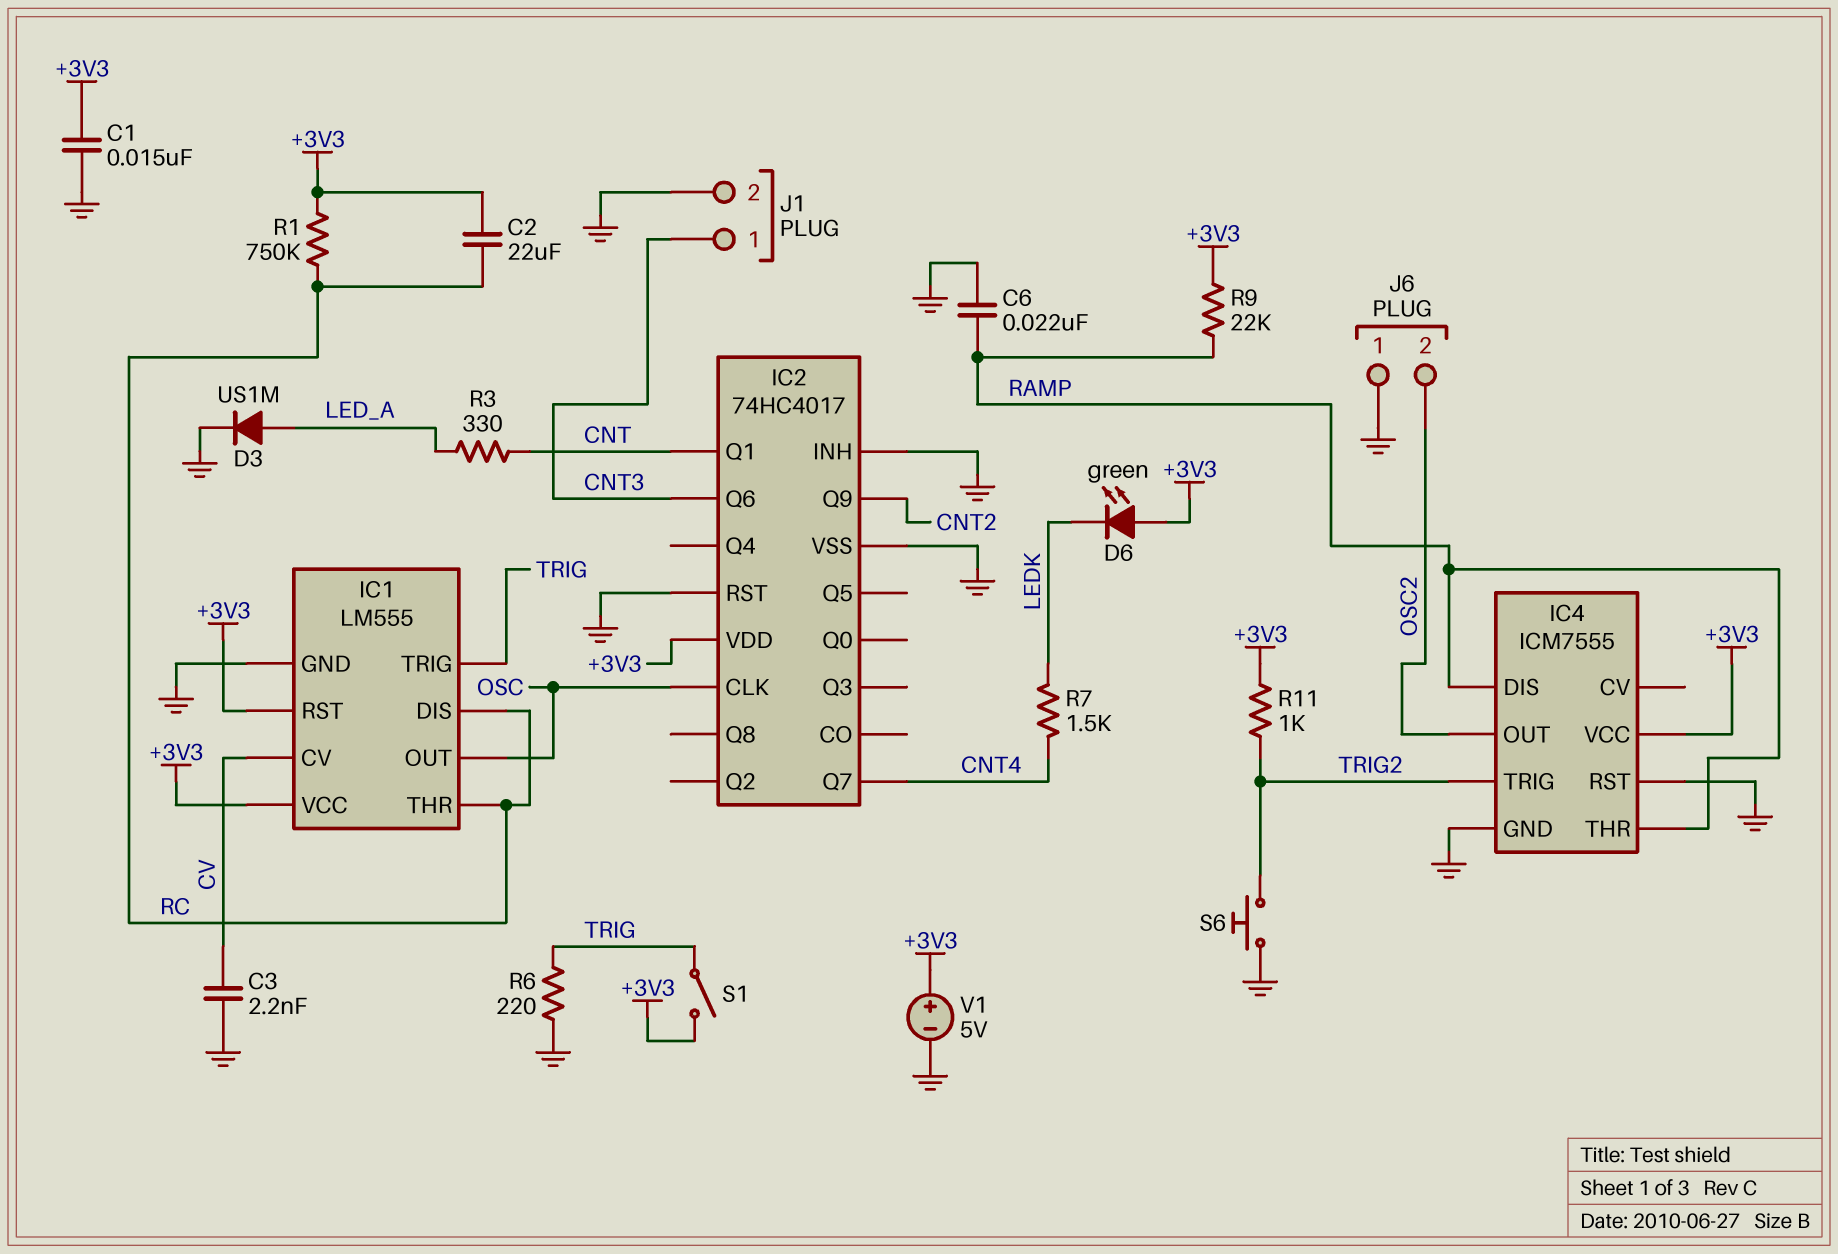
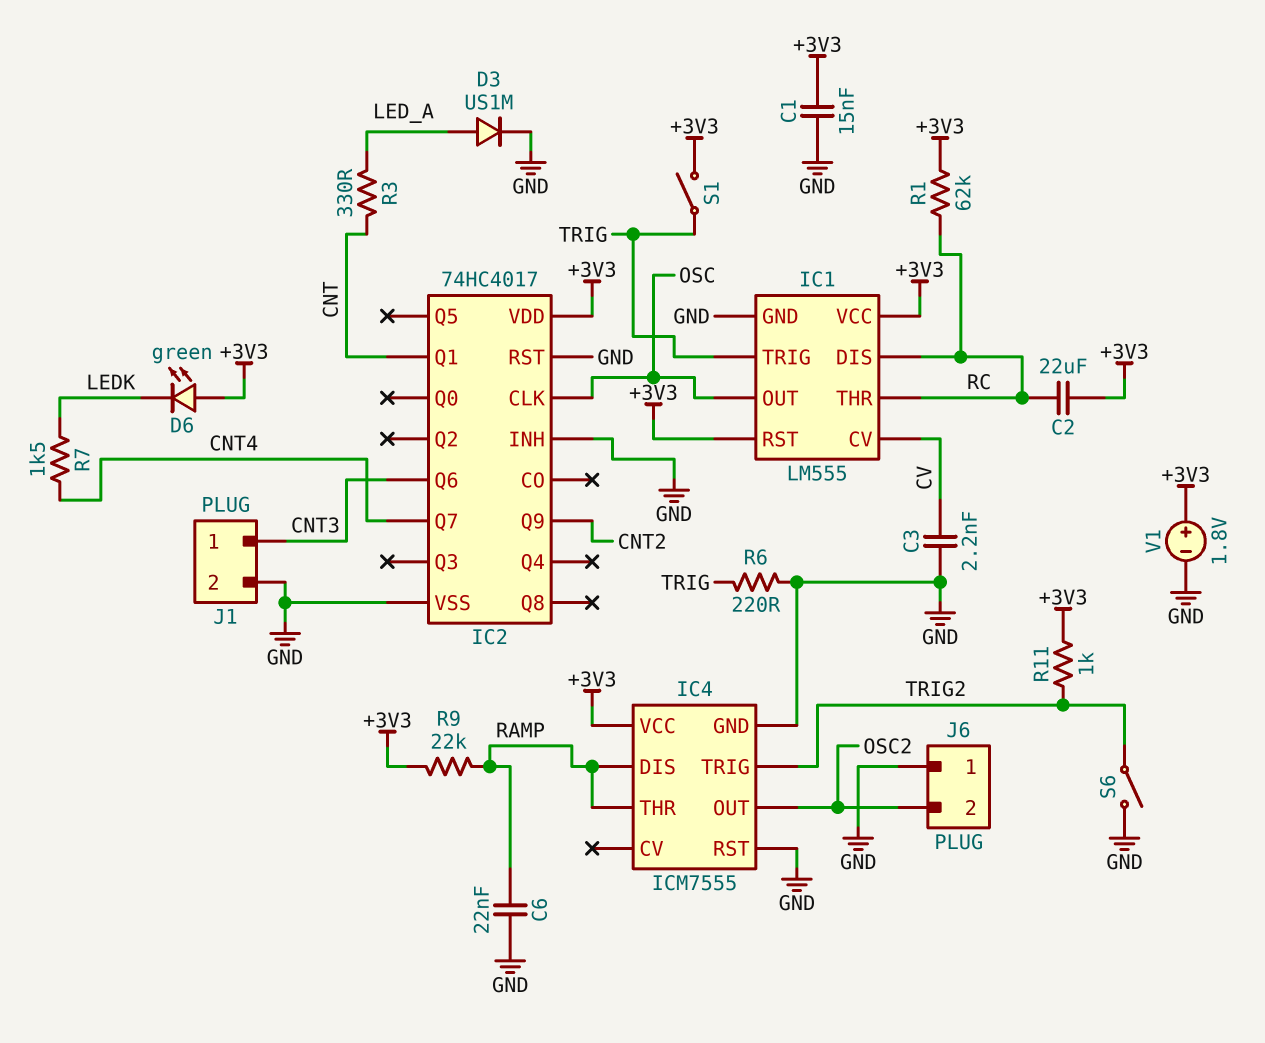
R1: 750k (+3V3, RC) -> 62k (+3V3, RC)
S6: button (GND, TRIG2) -> switch (GND, TRIG2)
V1: 5V (plus +3V3, minus GND) -> 1.8V (plus +3V3, minus GND)

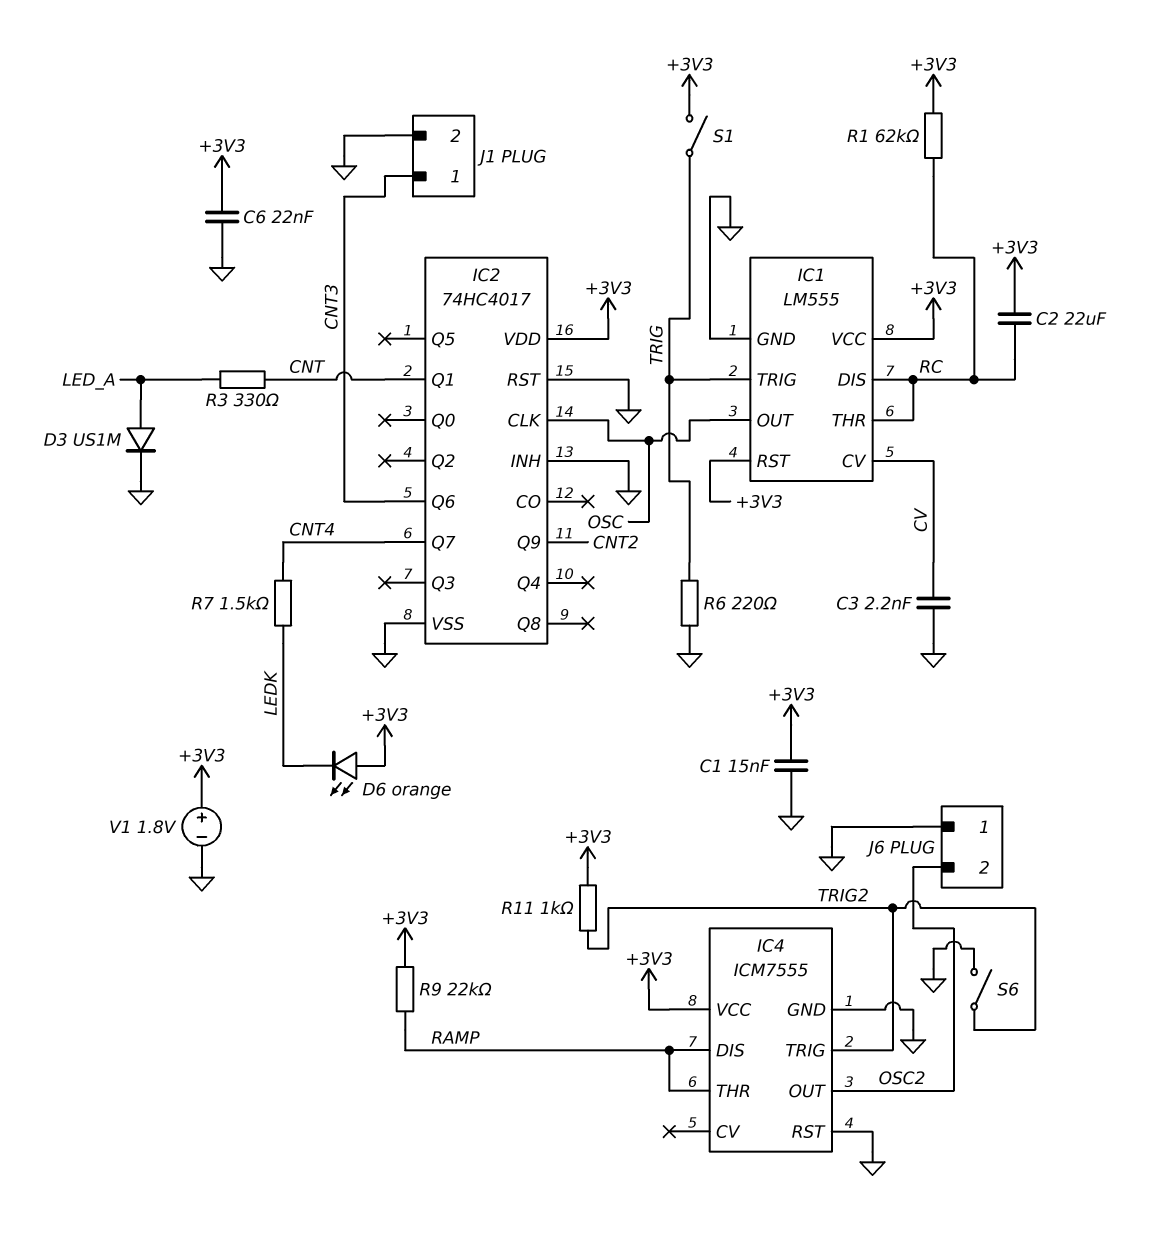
C6: 22nF (GND, RAMP) -> 22nF (+3V3, GND)
D6: LED green (A +3V3, K LEDK) -> LED orange (A +3V3, K LEDK)

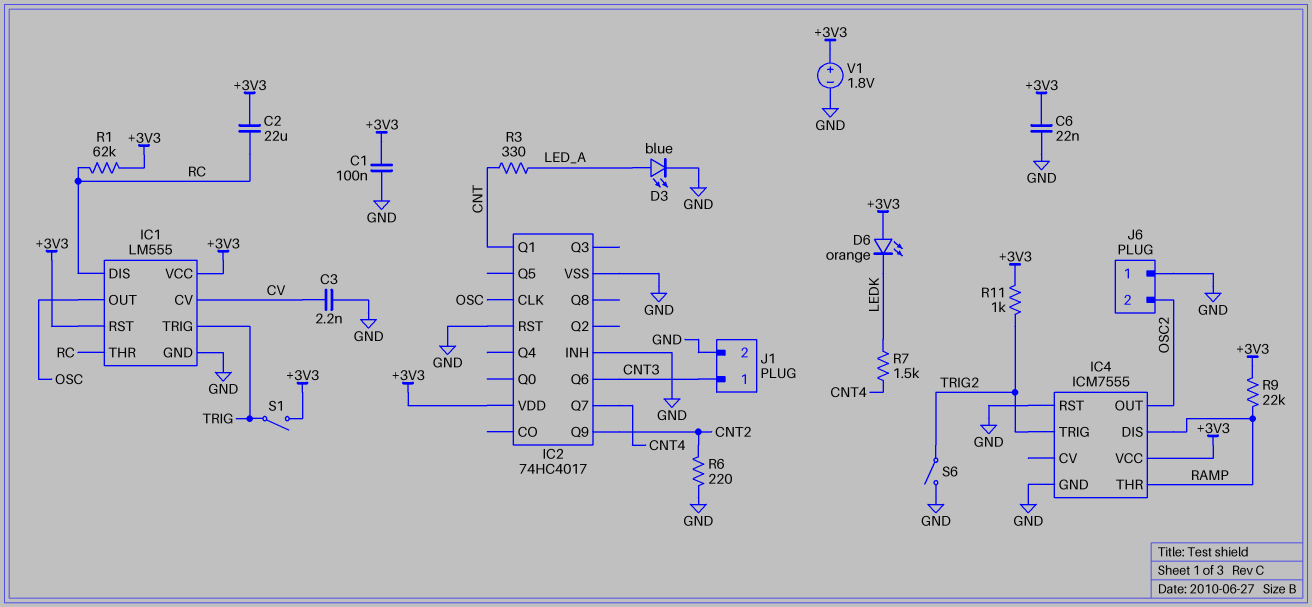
C1: 15nF (+3V3, GND) -> 100nF (+3V3, GND)
D3: diode US1M (A LED_A, K GND) -> LED blue (A LED_A, K GND)
R6: 220 (GND, TRIG) -> 220 (CNT2, GND)

